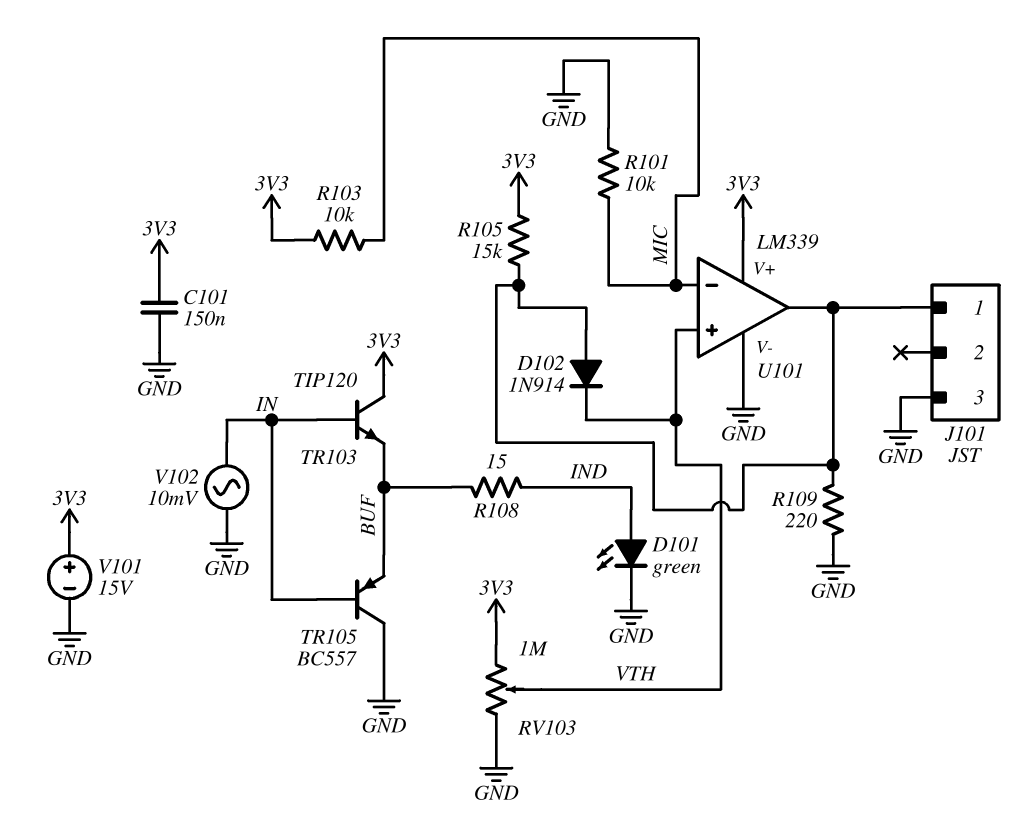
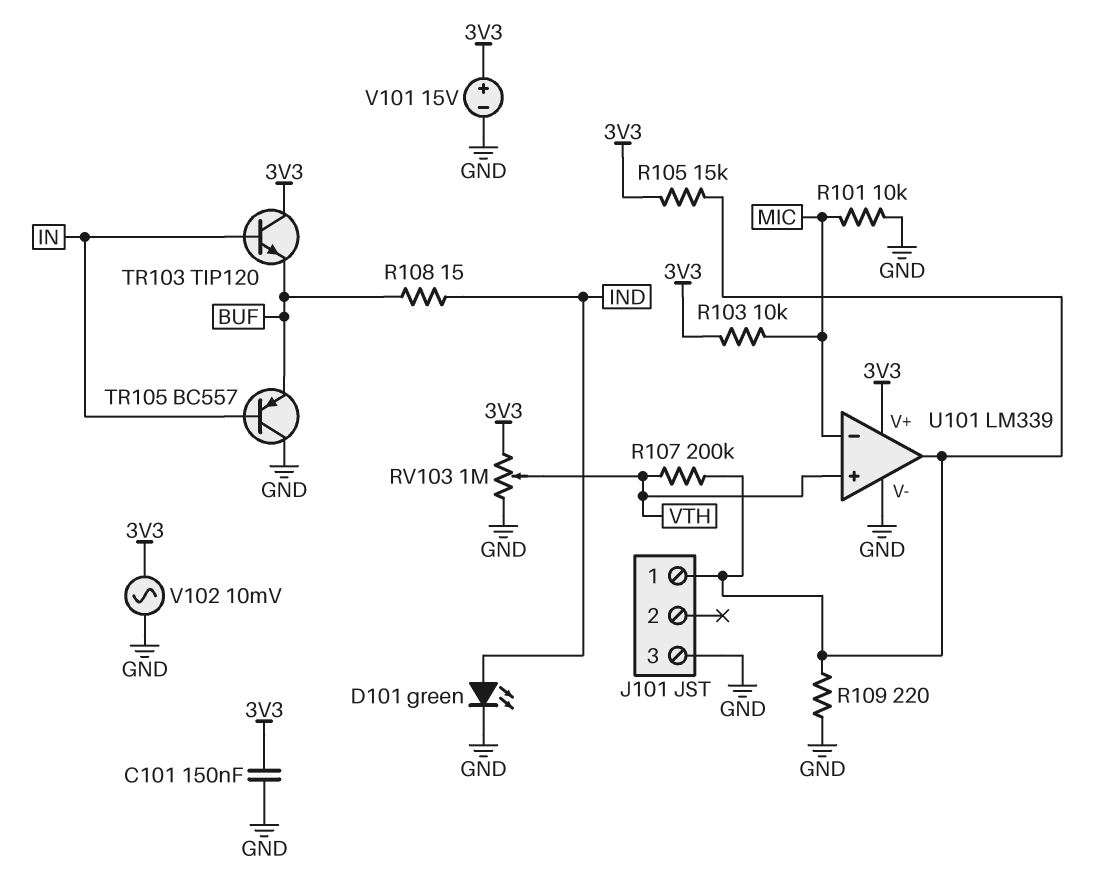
D102: diode 1N914 (A J101/1, K VTH) -> none
R107: none -> 200k (J101/1, VTH)
V102: AC 10mV (GND, IN) -> AC 10mV (3V3, GND)

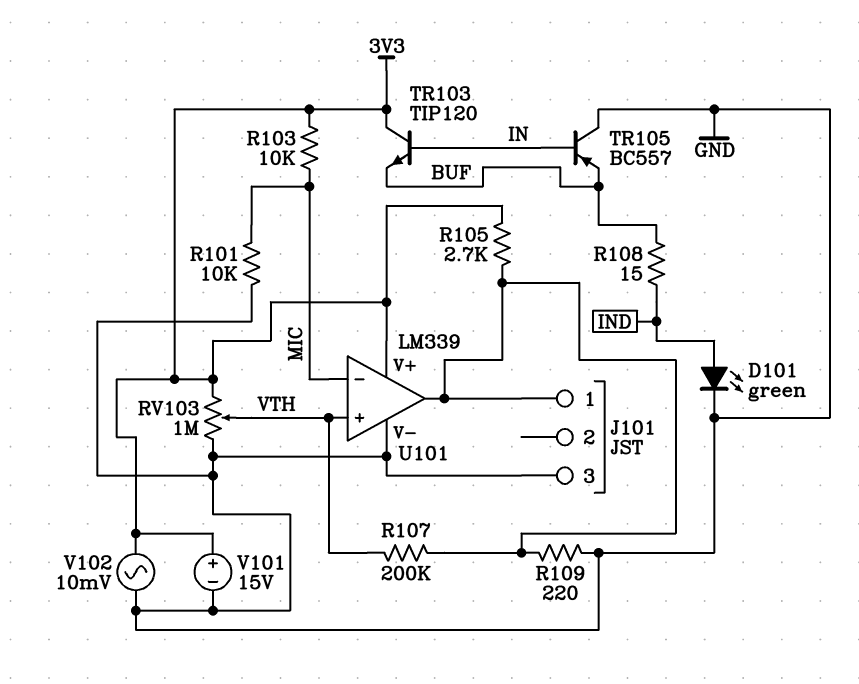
C101: 150nF (3V3, GND) -> none
R105: 15k (3V3, J101/1) -> 2.7k (3V3, J101/1)

